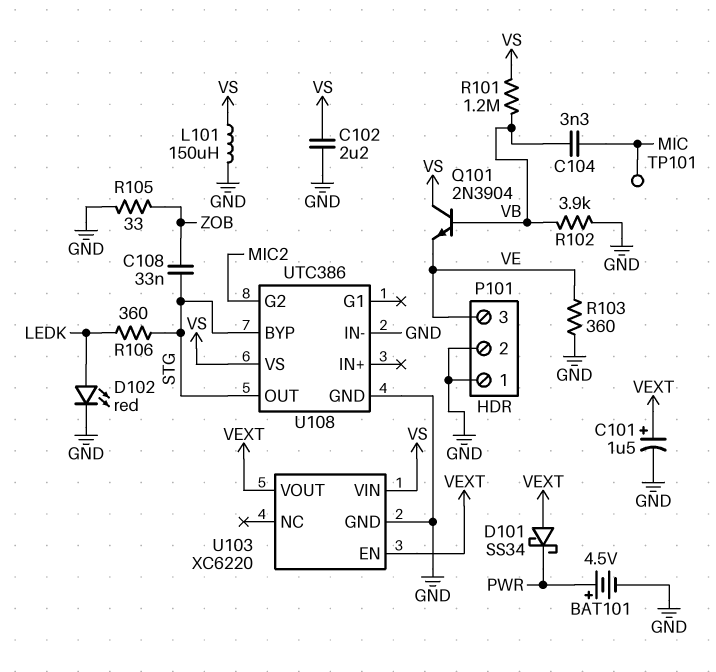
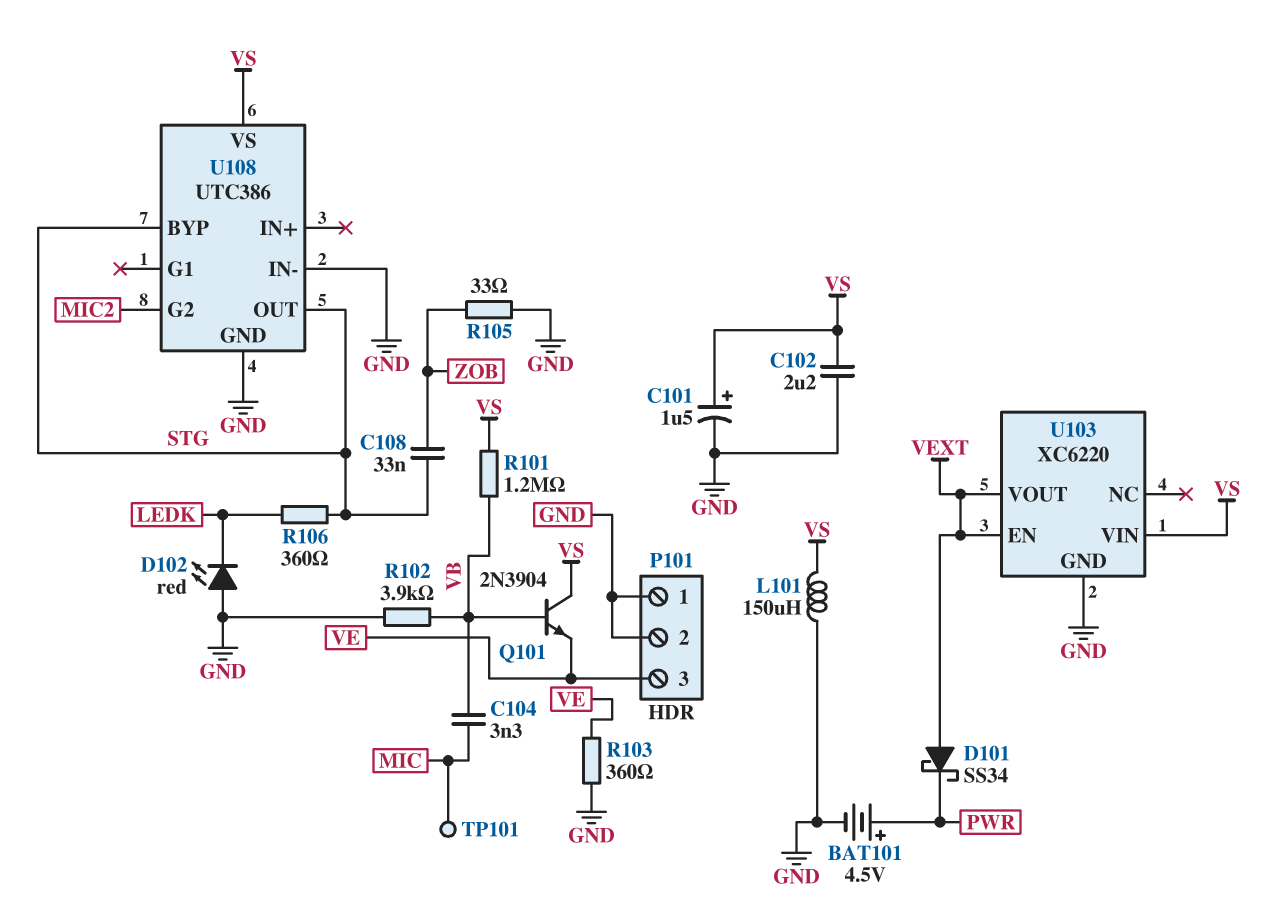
C101: 1.5uF (plus VEXT, minus GND) -> 1.5uF (plus VS, minus GND)
D102: LED red (A LEDK, K GND) -> LED red (A GND, K LEDK)

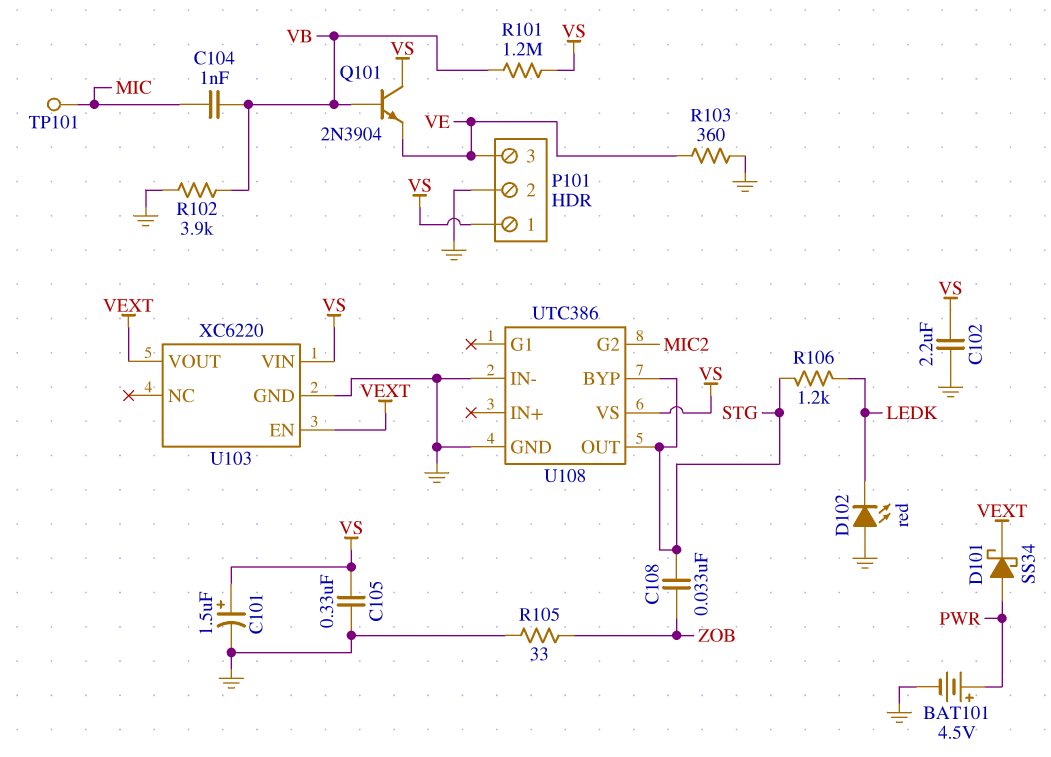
C104: 3.3nF (MIC, VB) -> 1nF (MIC, VB)
C105: none -> 330nF (GND, VS)
D101: schottky SS34 (A VEXT, K PWR) -> schottky SS34 (A PWR, K VEXT)
L101: 150uH (GND, VS) -> none
P101 pin 1: GND -> VS
R106: 360 (LEDK, STG) -> 1.2k (LEDK, STG)

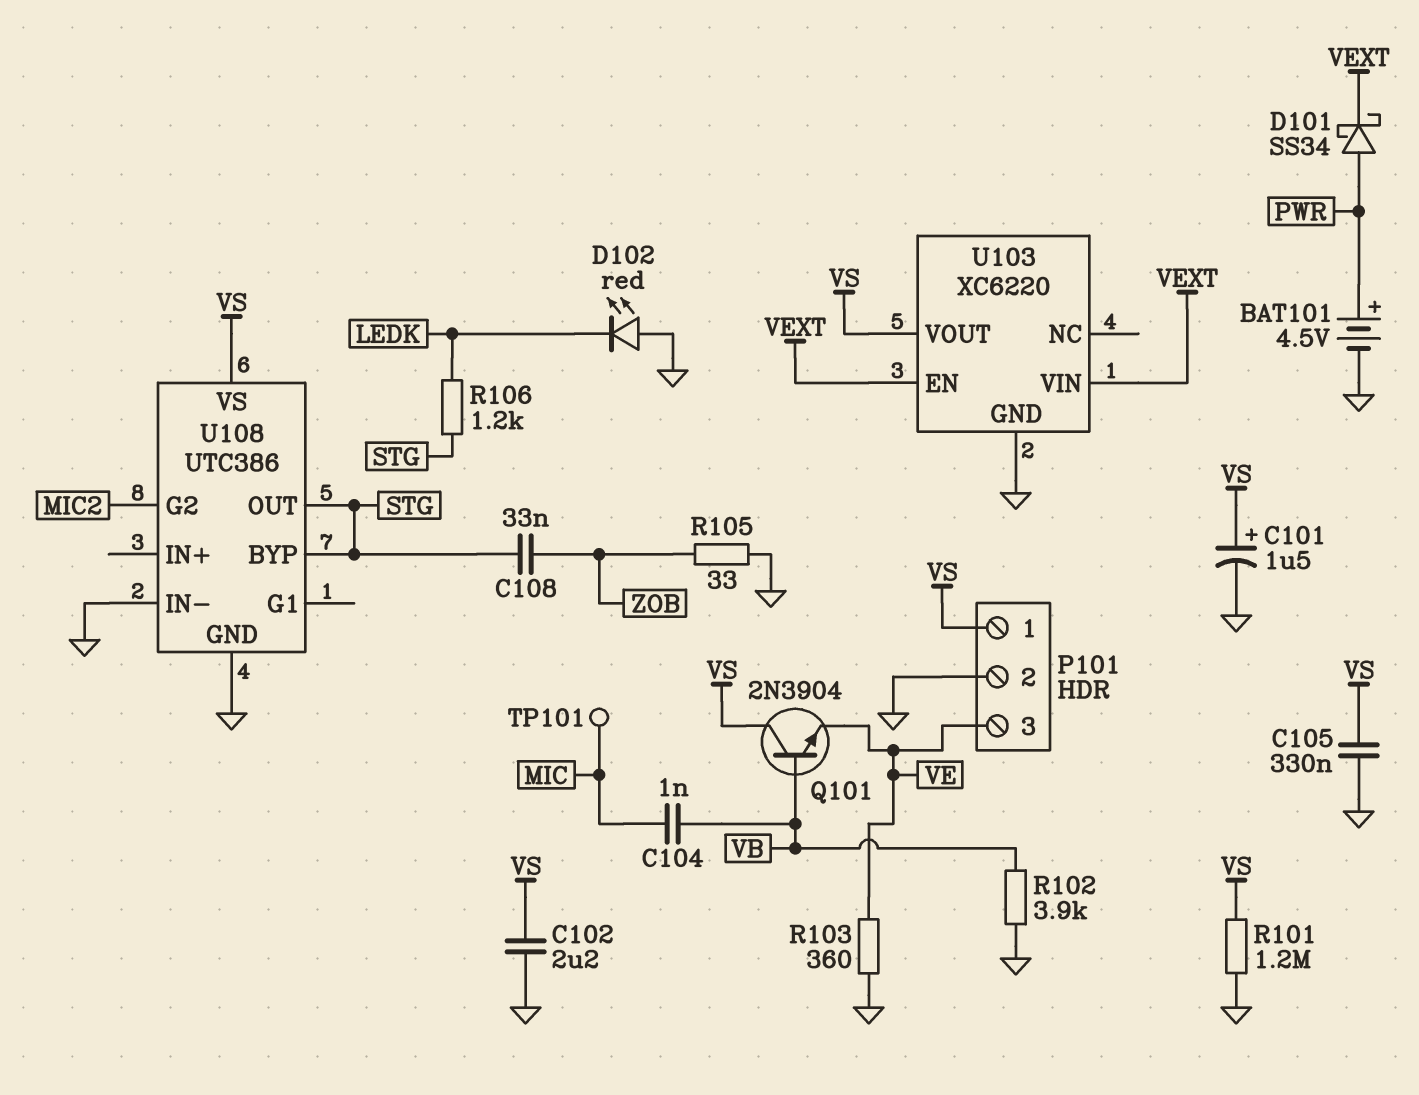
R101: 1.2M (VB, VS) -> 1.2M (GND, VS)
U103 pin VIN: VS -> VEXT
U103 pin VOUT: VEXT -> VS

